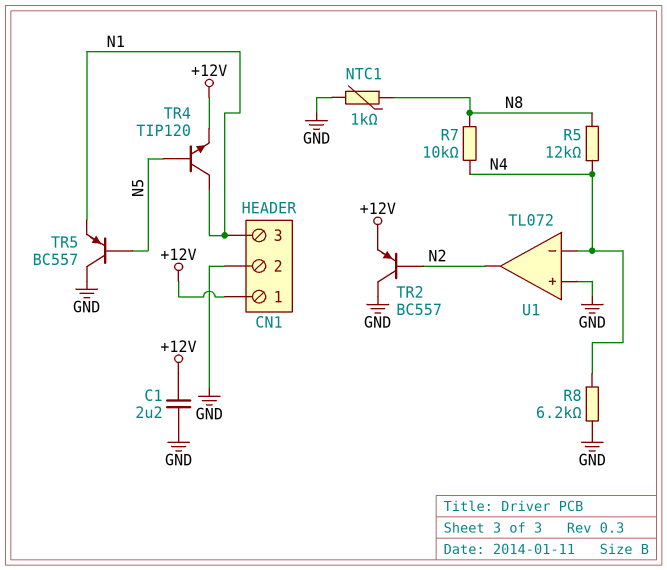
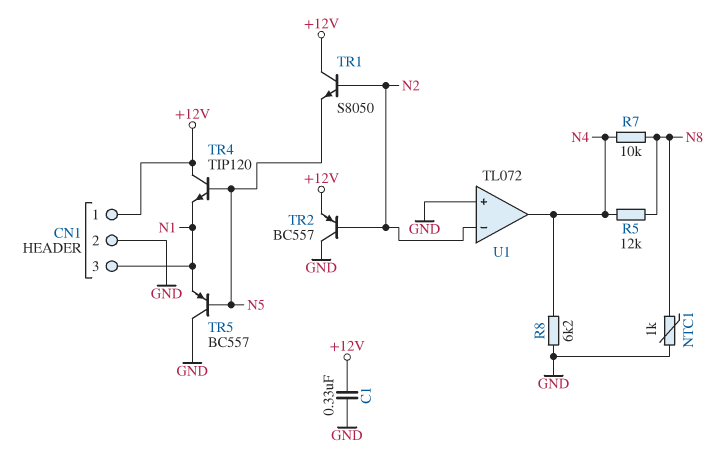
C1: 2.2uF (+12V, GND) -> 330nF (+12V, GND)
TR1: none -> NPN S8050 (B N2, C +12V, E N5)
TR4: NPN TIP120 (B N5, C N1, E +12V) -> NPN TIP120 (B N5, C +12V, E N1)
U1 pin in-: N4 -> N2
U1 pin out: N2 -> N4

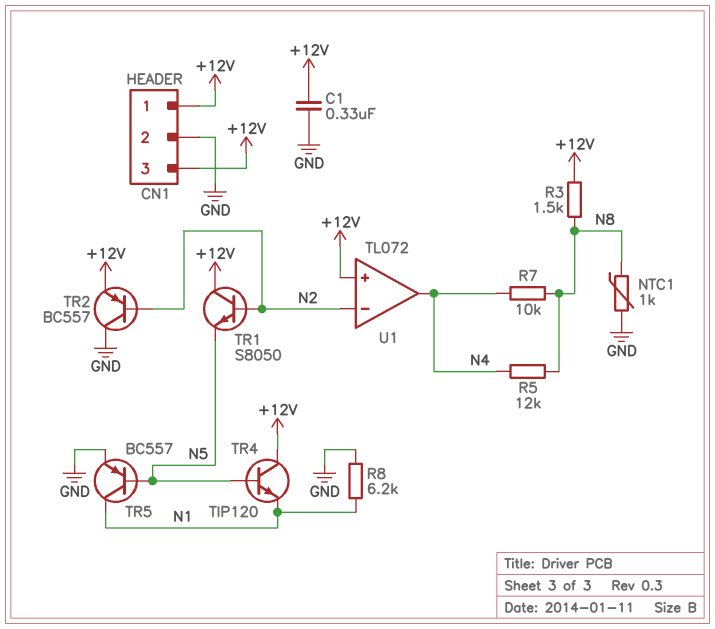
CN1 pin 3: N1 -> +12V
R3: none -> 1.5k (+12V, N8)
R8: 6.2k (GND, N4) -> 6.2k (GND, N1)
TR5: PNP BC557 (B N5, C GND, E N1) -> PNP BC557 (B N5, C N1, E GND)
U1 pin in+: GND -> +12V

